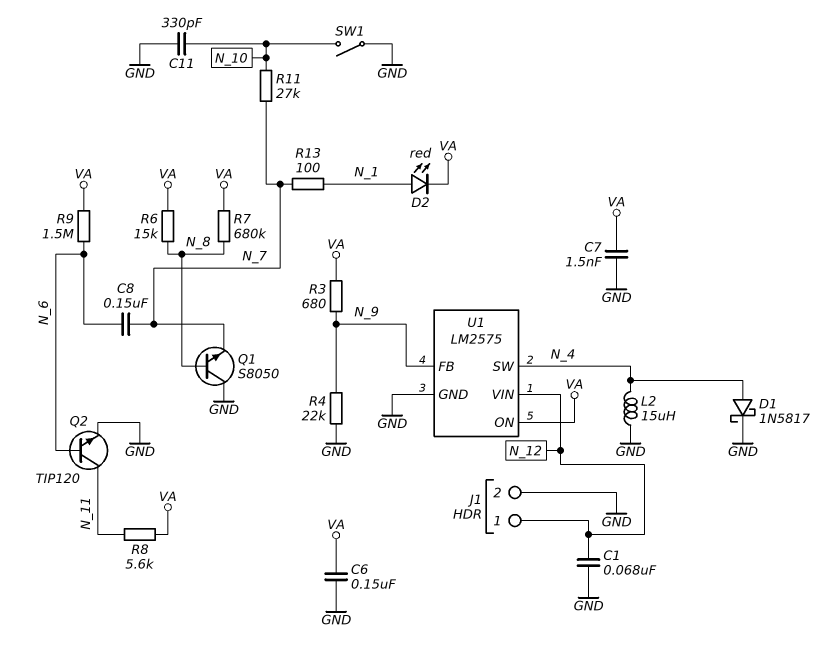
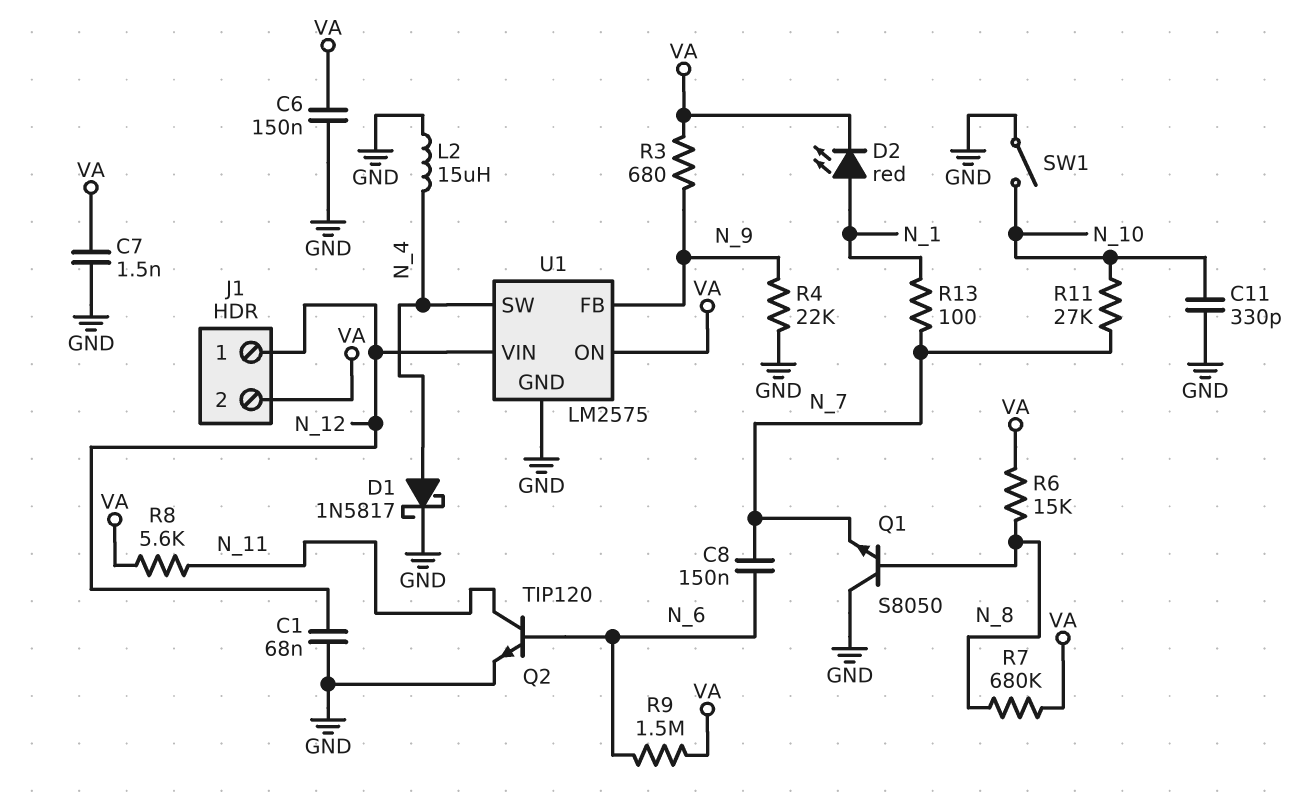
J1 pin 2: GND -> VA

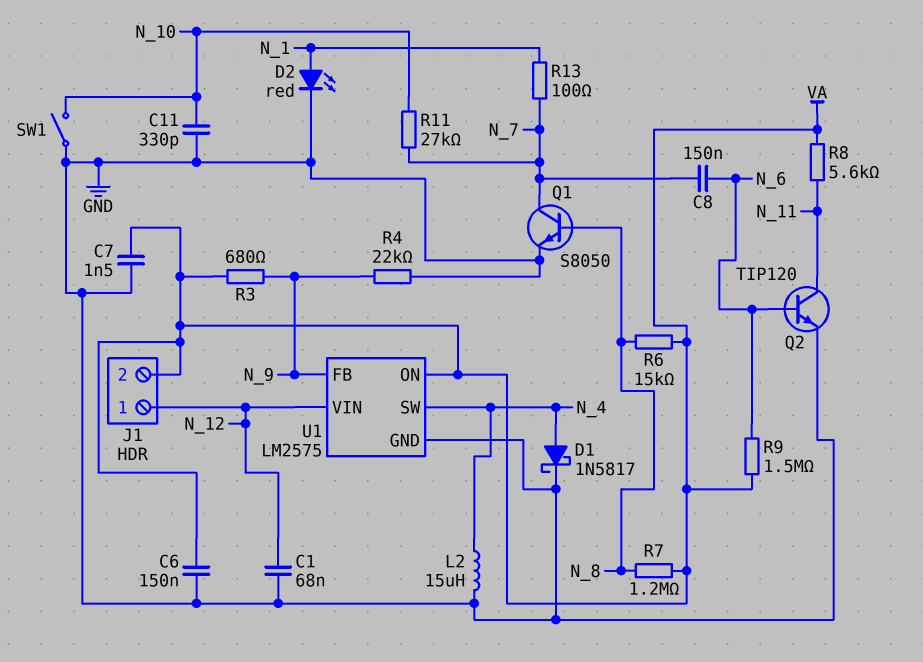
D2: LED red (A N_1, K VA) -> LED red (A N_1, K GND)
Q1: NPN S8050 (B N_8, C GND, E N_7) -> NPN S8050 (B N_8, C N_7, E GND)
R7: 680k (N_8, VA) -> 1.2M (N_8, VA)

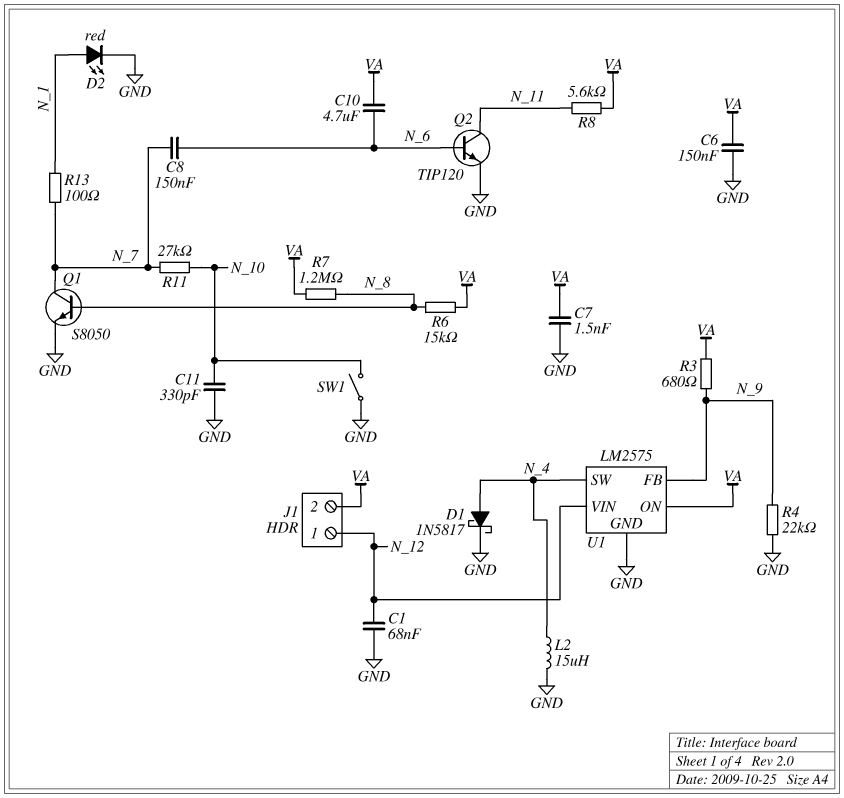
C10: none -> 4.7uF (N_6, VA)
R9: 1.5M (N_6, VA) -> none

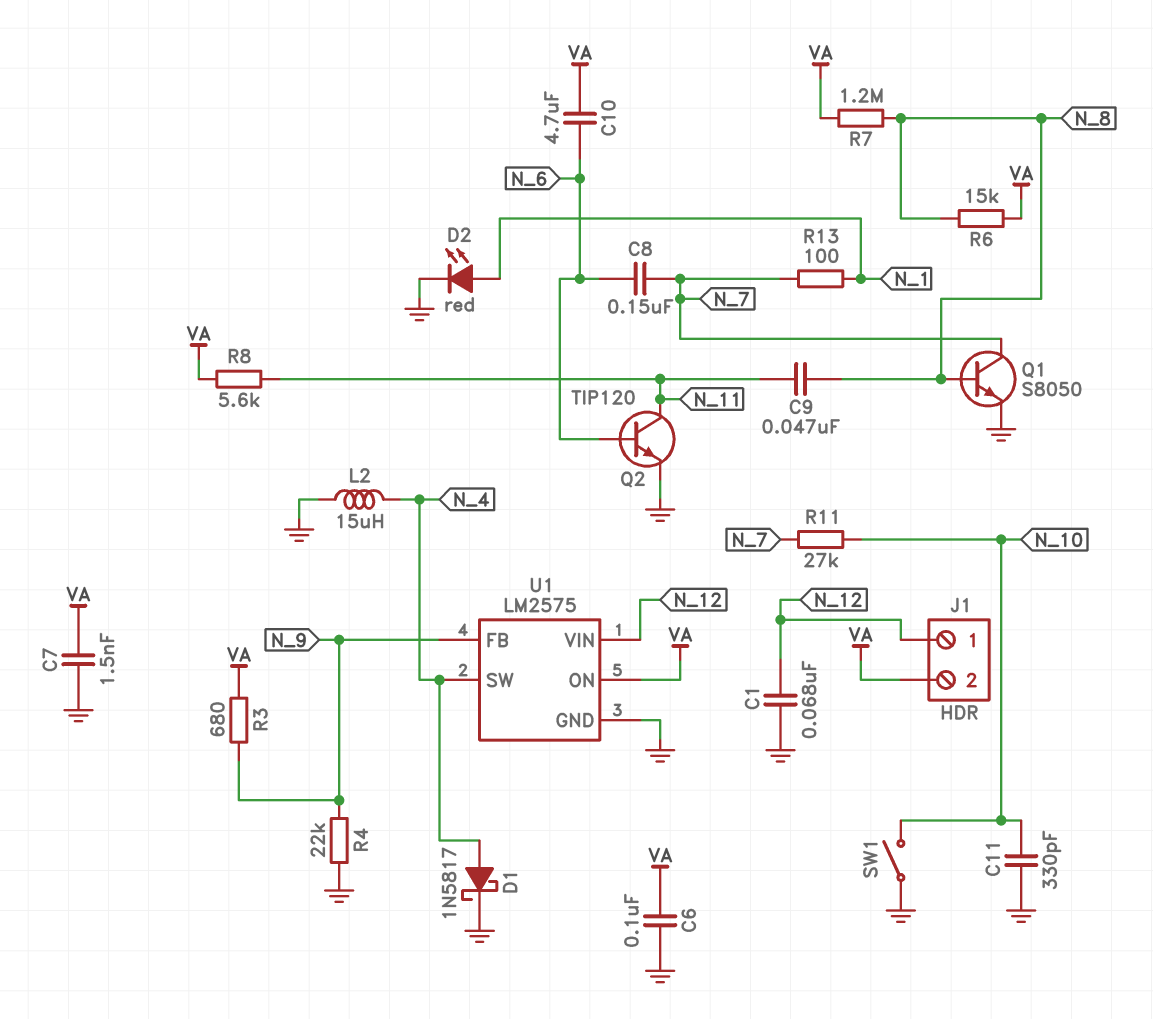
C6: 150nF (GND, VA) -> 100nF (GND, VA)
C9: none -> 47nF (N_8, N_11)

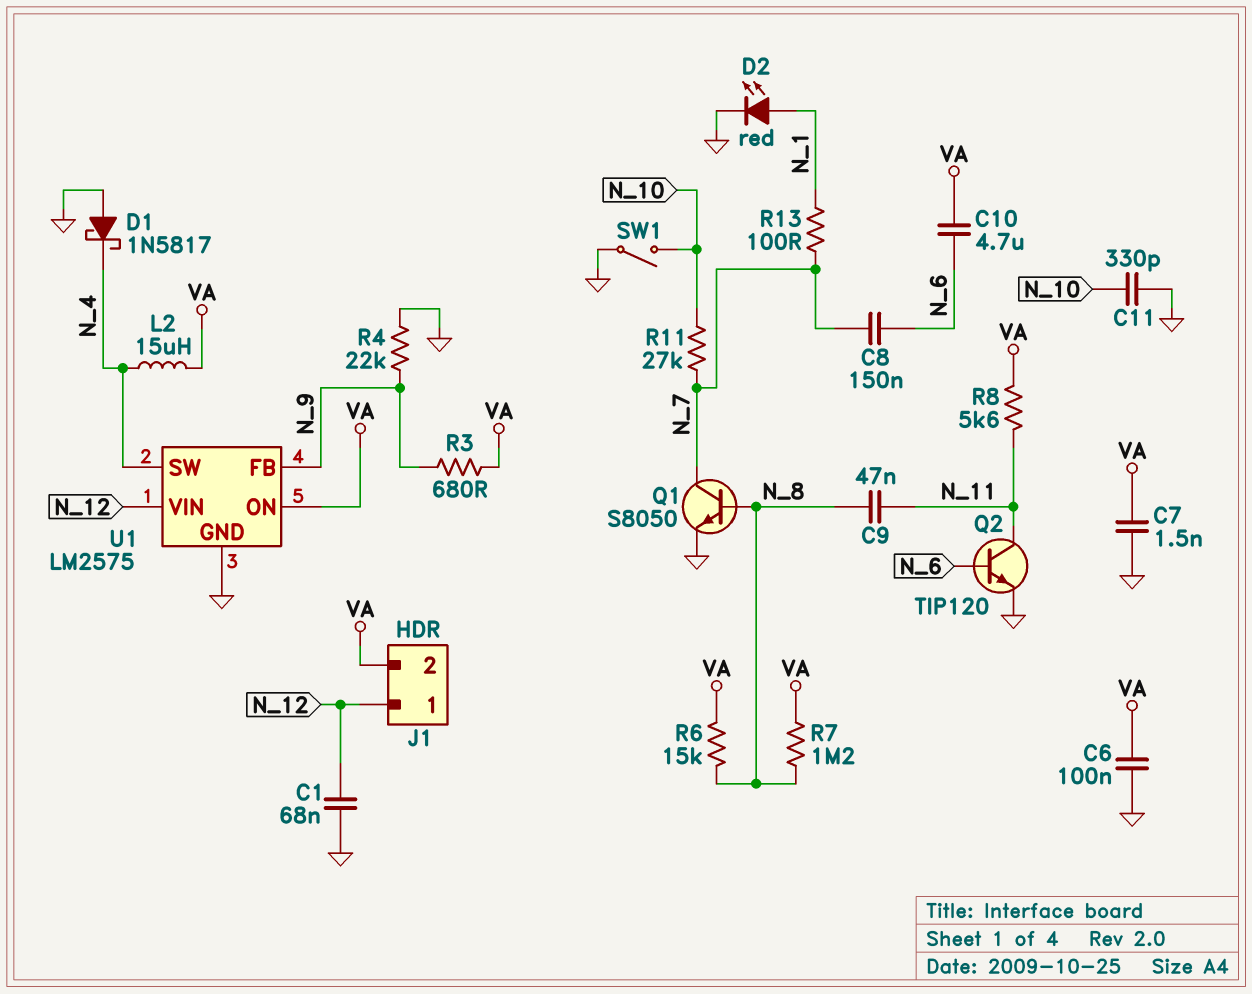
D1: schottky 1N5817 (A N_4, K GND) -> schottky 1N5817 (A GND, K N_4)
L2: 15uH (GND, N_4) -> 15uH (N_4, VA)

